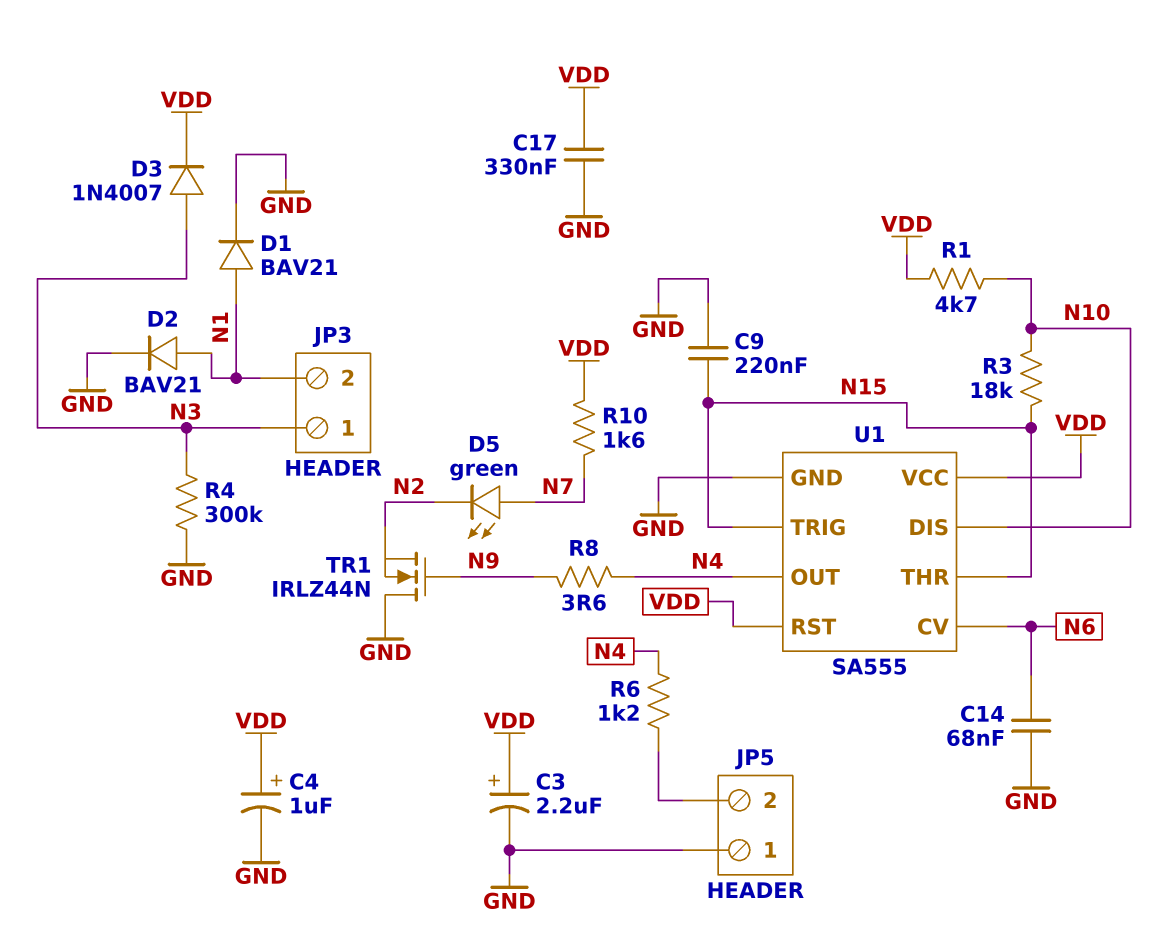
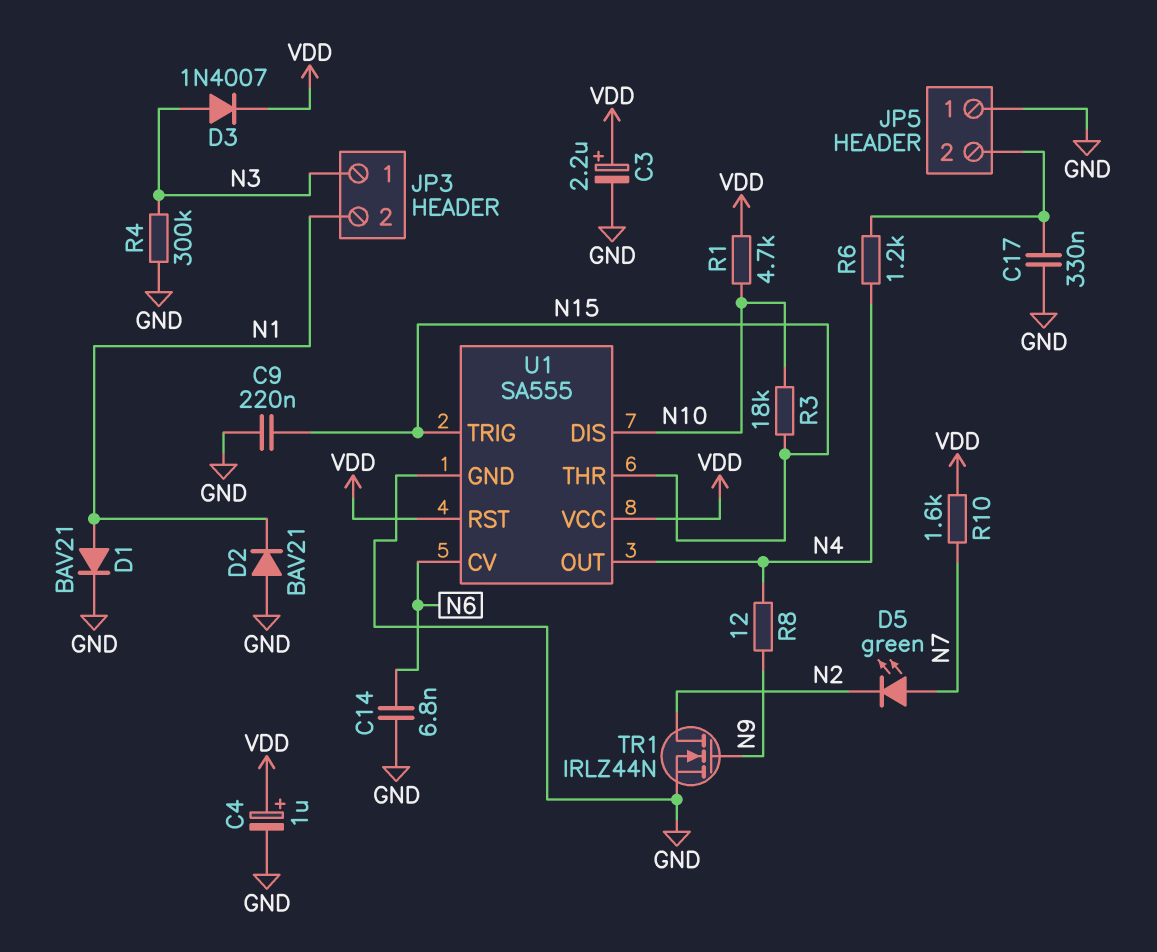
C14: 68nF (GND, N6) -> 6.8nF (GND, N6)
C17: 330nF (GND, VDD) -> 330nF (GND, JP5/2)
D2: diode BAV21 (A N1, K GND) -> diode BAV21 (A GND, K N1)
R8: 3.6 (N4, N9) -> 12 (N4, N9)
TR1: NMOS IRLZ44N (G N9, D GND, S N2) -> NMOS IRLZ44N (G N9, D N2, S GND)

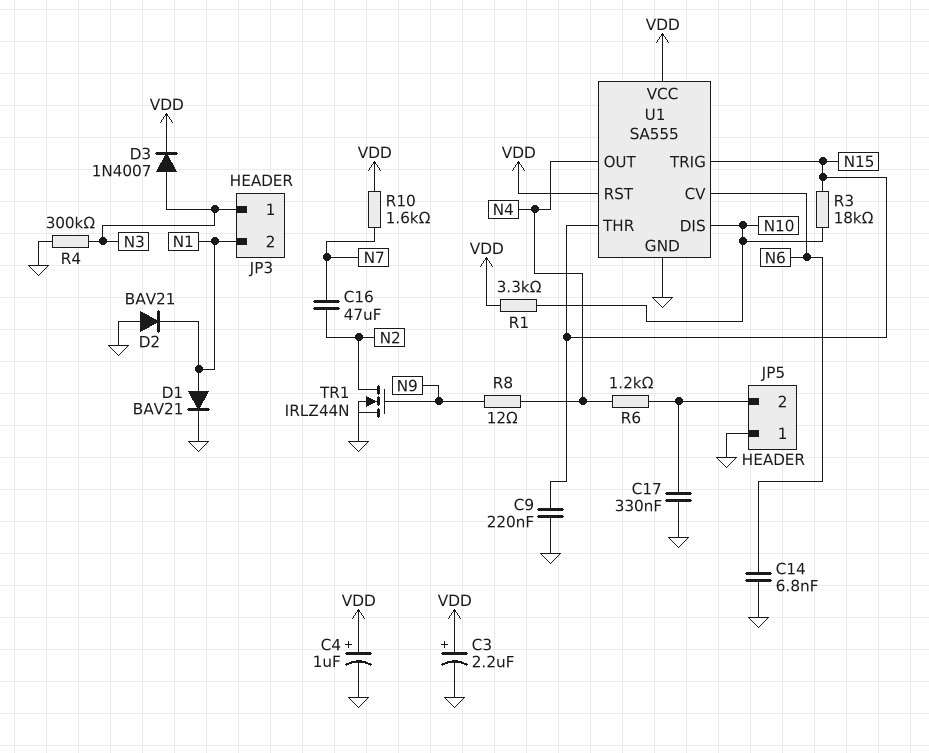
C16: none -> 47uF (N2, N7)
D5: LED green (A N7, K N2) -> none
R1: 4.7k (N10, VDD) -> 3.3k (N10, VDD)

